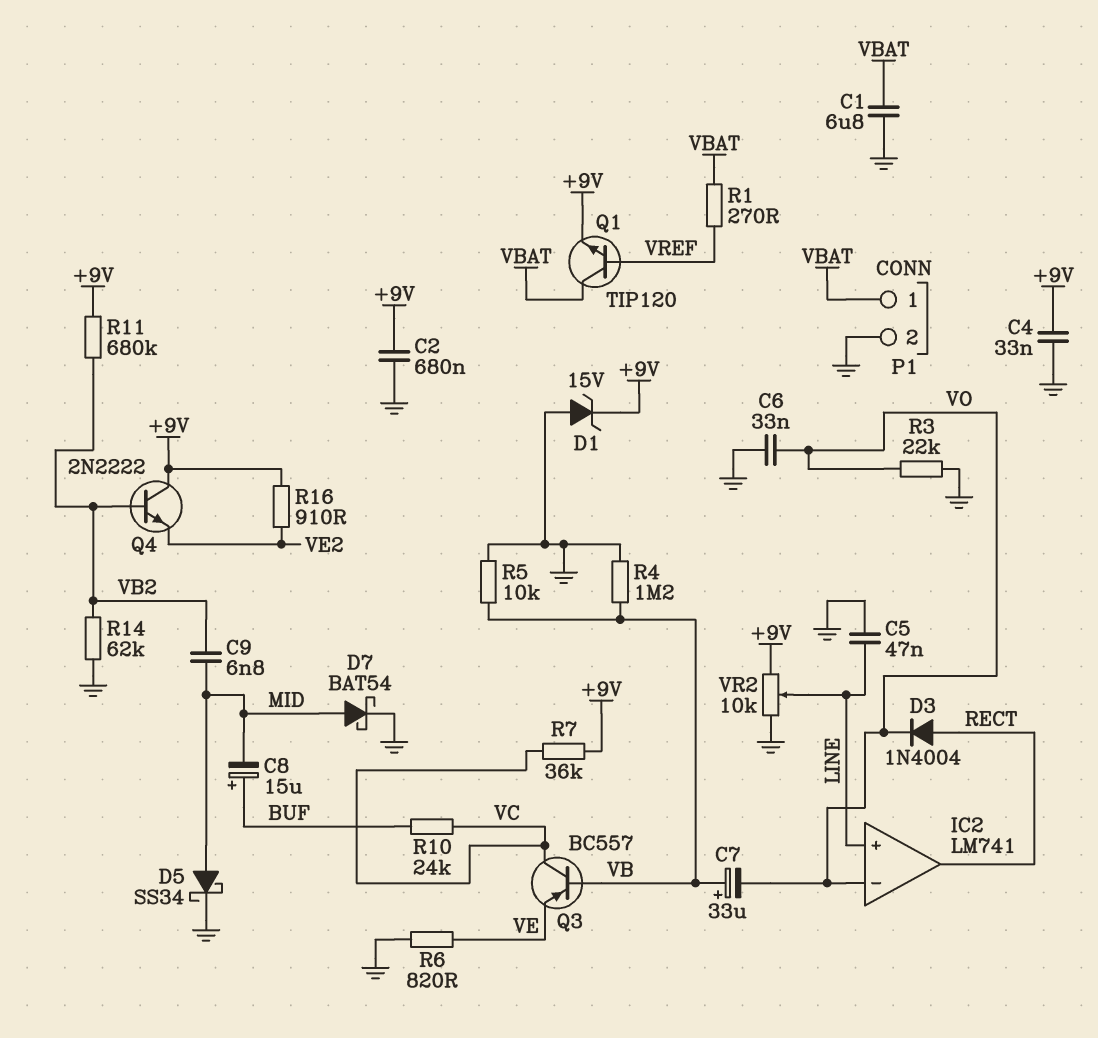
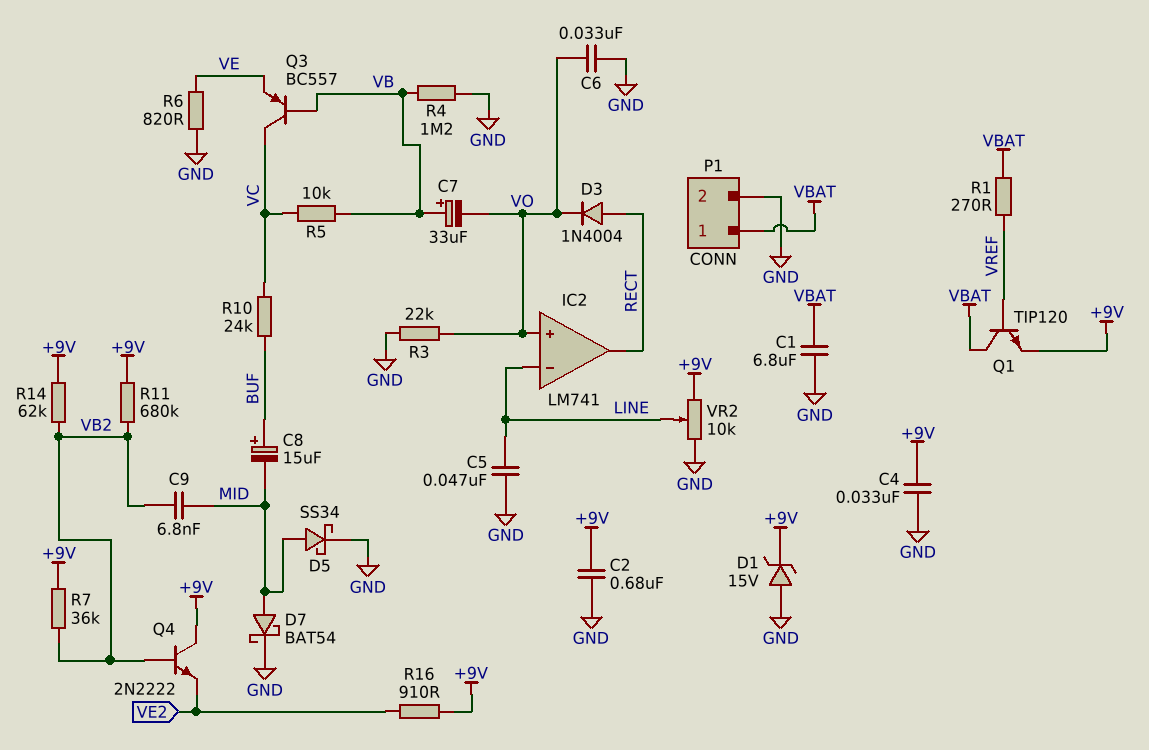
IC2 pin in+: LINE -> VO
IC2 pin in-: VO -> LINE
R5: 10k (GND, VB) -> 10k (VB, VC)
R7: 36k (+9V, VC) -> 36k (+9V, VB2)
R14: 62k (GND, VB2) -> 62k (+9V, VB2)

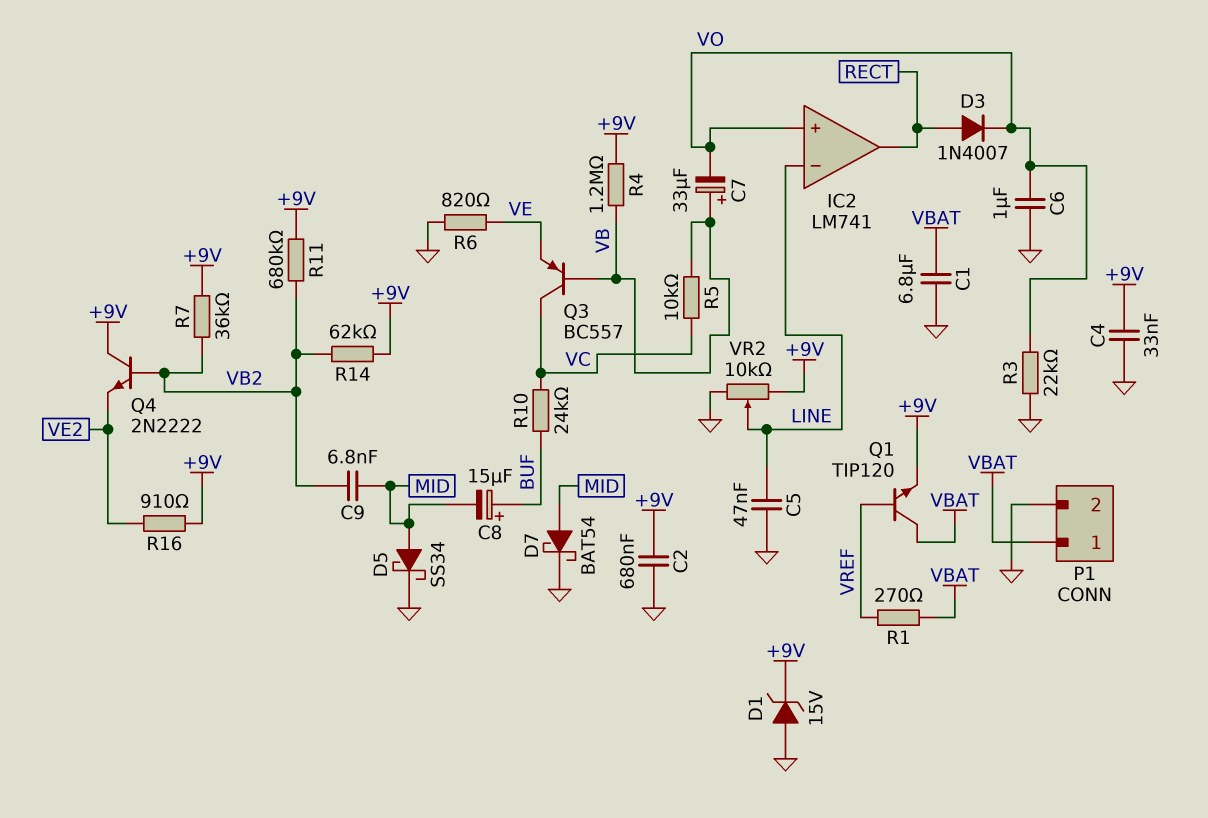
C6: 33nF (GND, VO) -> 1uF (GND, VO)
D3: diode 1N4004 (A RECT, K VO) -> diode 1N4007 (A RECT, K VO)
R4: 1.2M (GND, VB) -> 1.2M (+9V, VB)

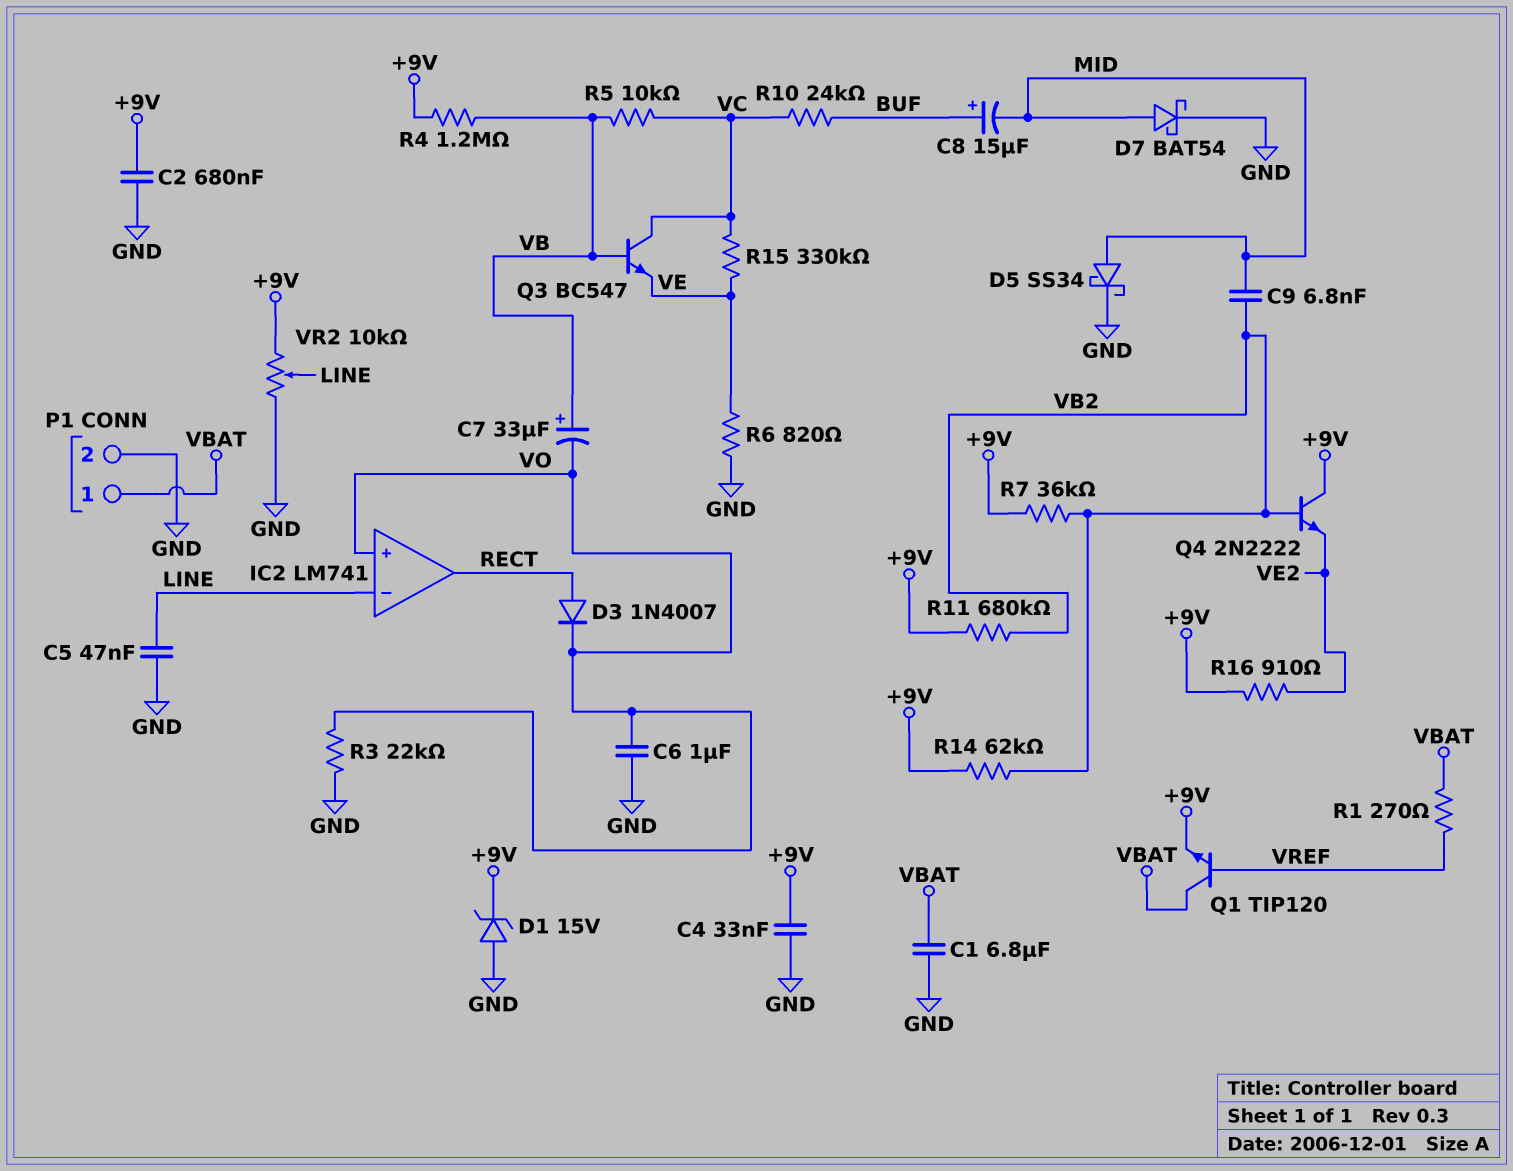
Q3: PNP BC557 (B VB, C VC, E VE) -> NPN BC547 (B VB, C VC, E VE)
R15: none -> 330k (VC, VE)

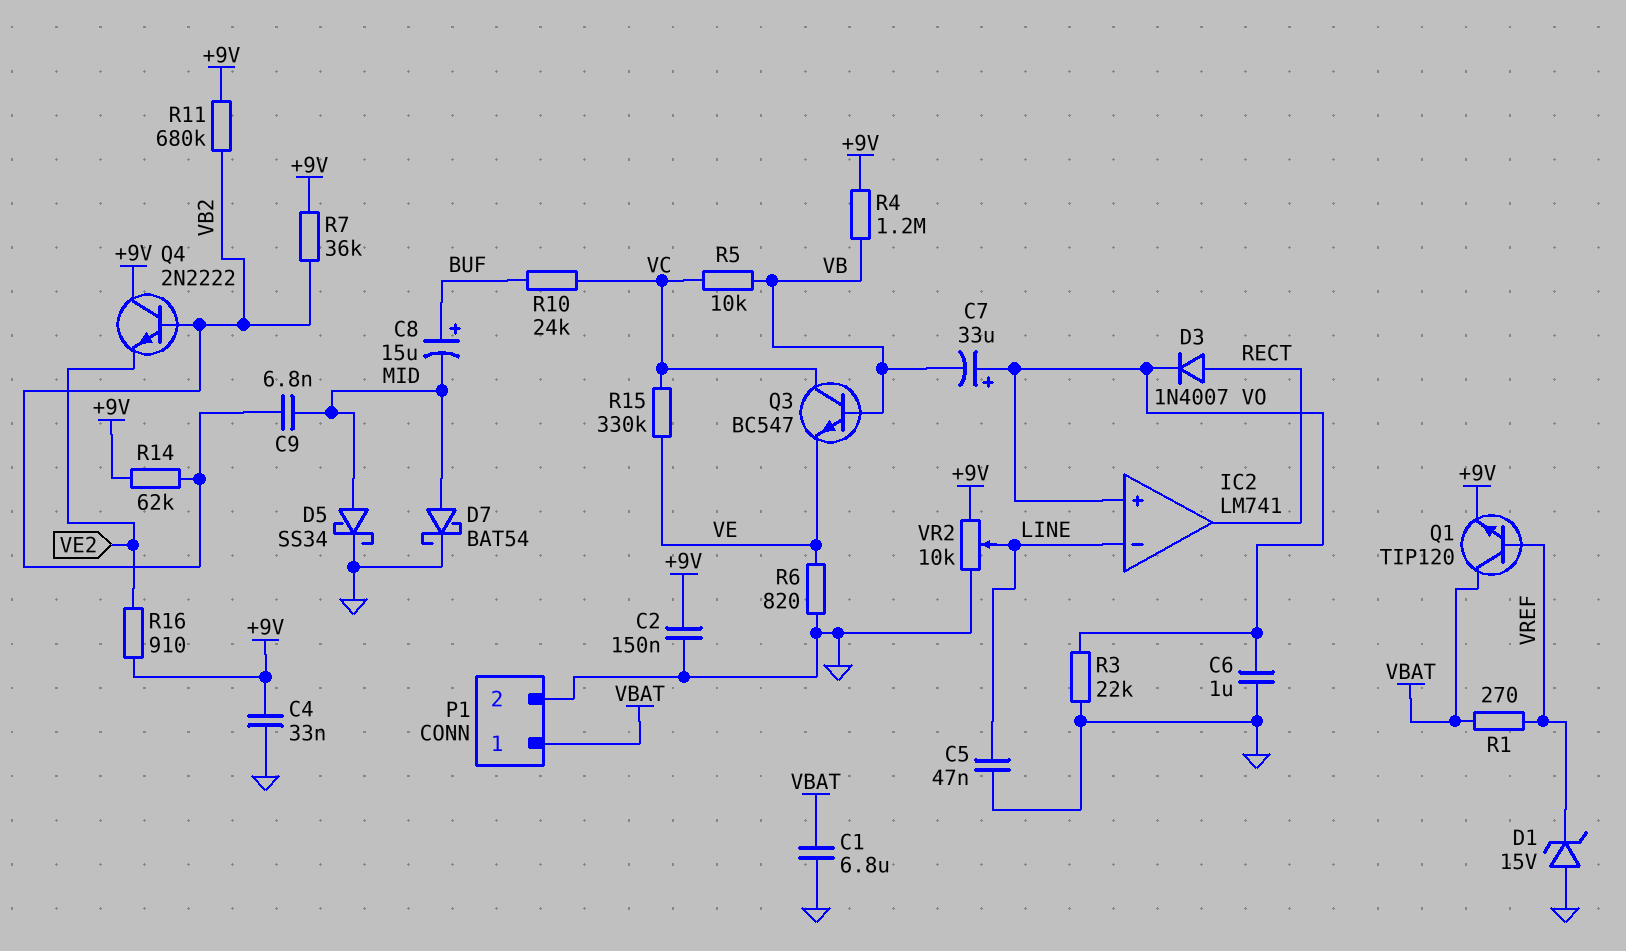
C2: 680nF (+9V, GND) -> 150nF (+9V, GND)
C7: 33uF (plus VB, minus VO) -> 33uF (plus VO, minus VB)
D1: zener 15V (A GND, K +9V) -> zener 15V (A GND, K VREF)

